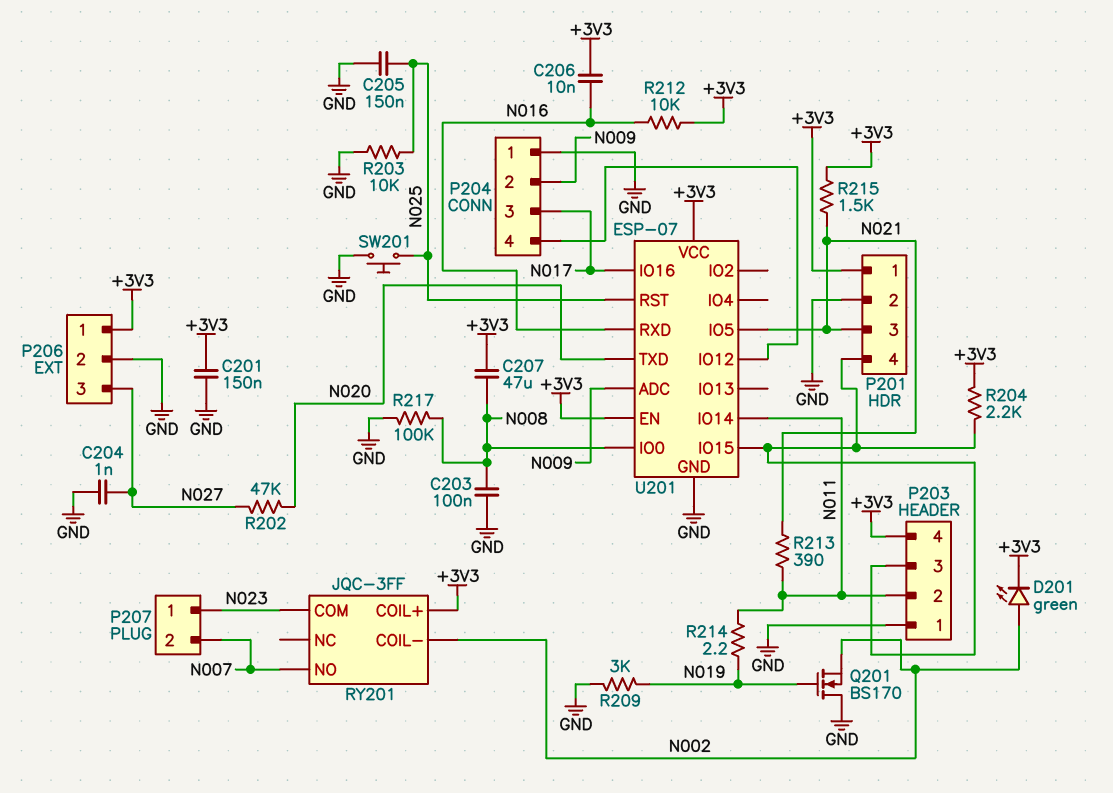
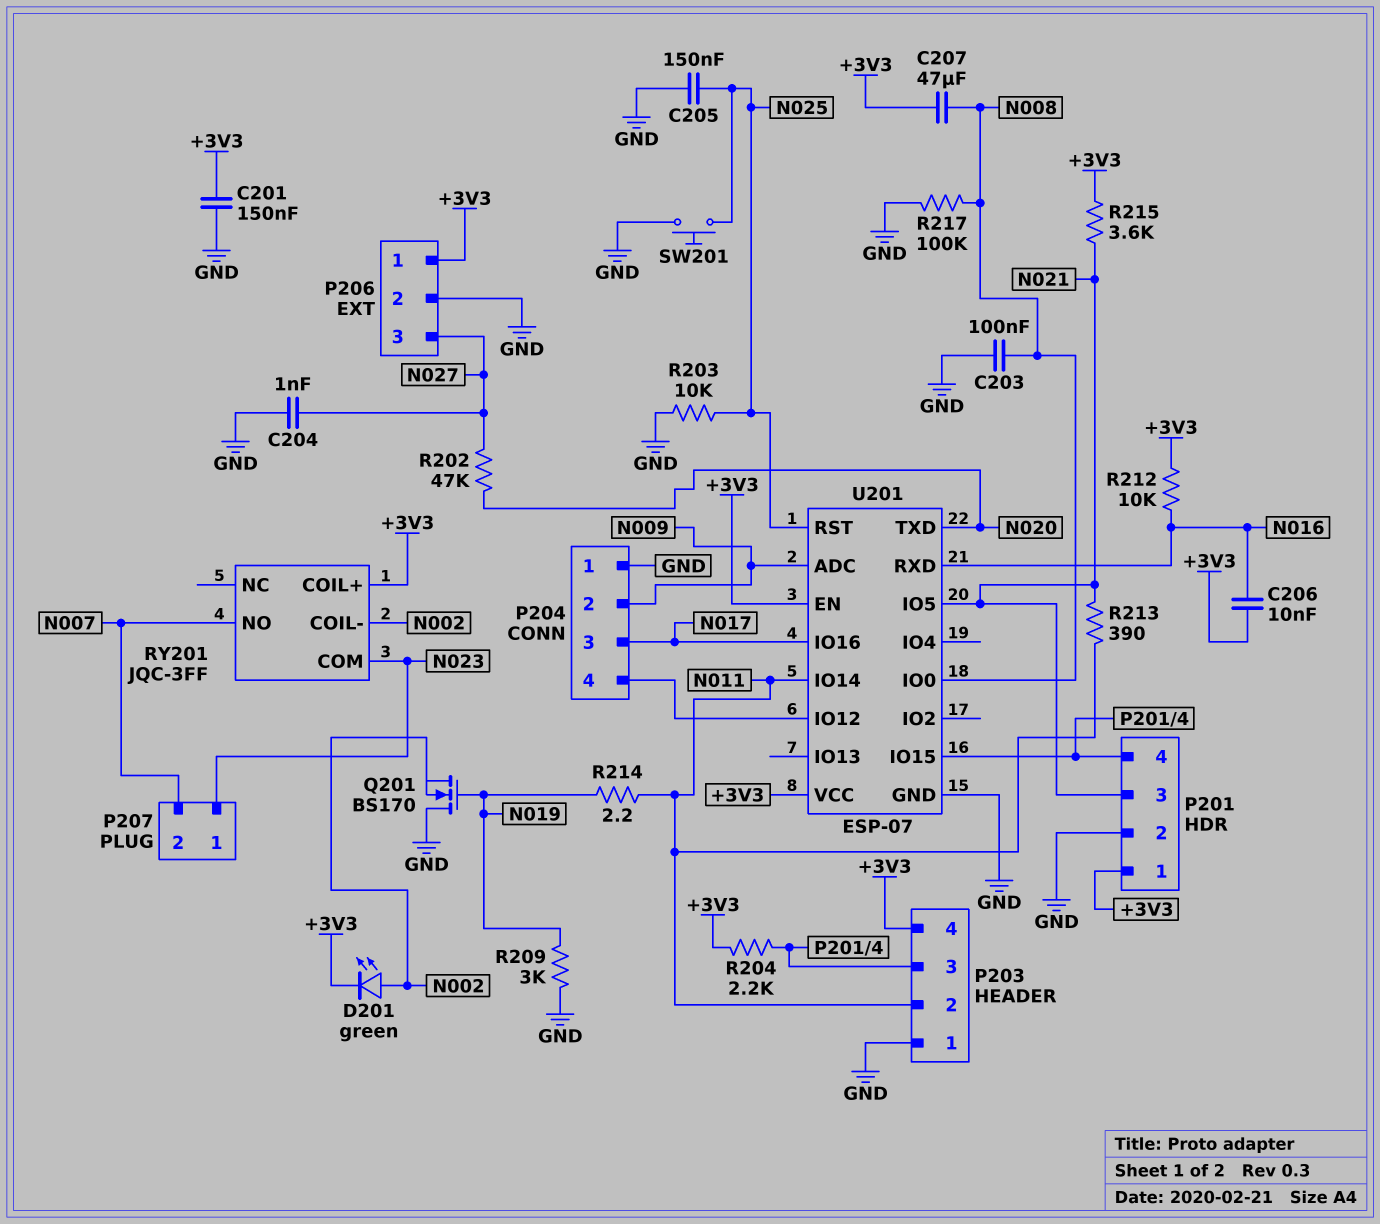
R215: 1.5k (+3V3, N021) -> 3.6k (+3V3, N021)

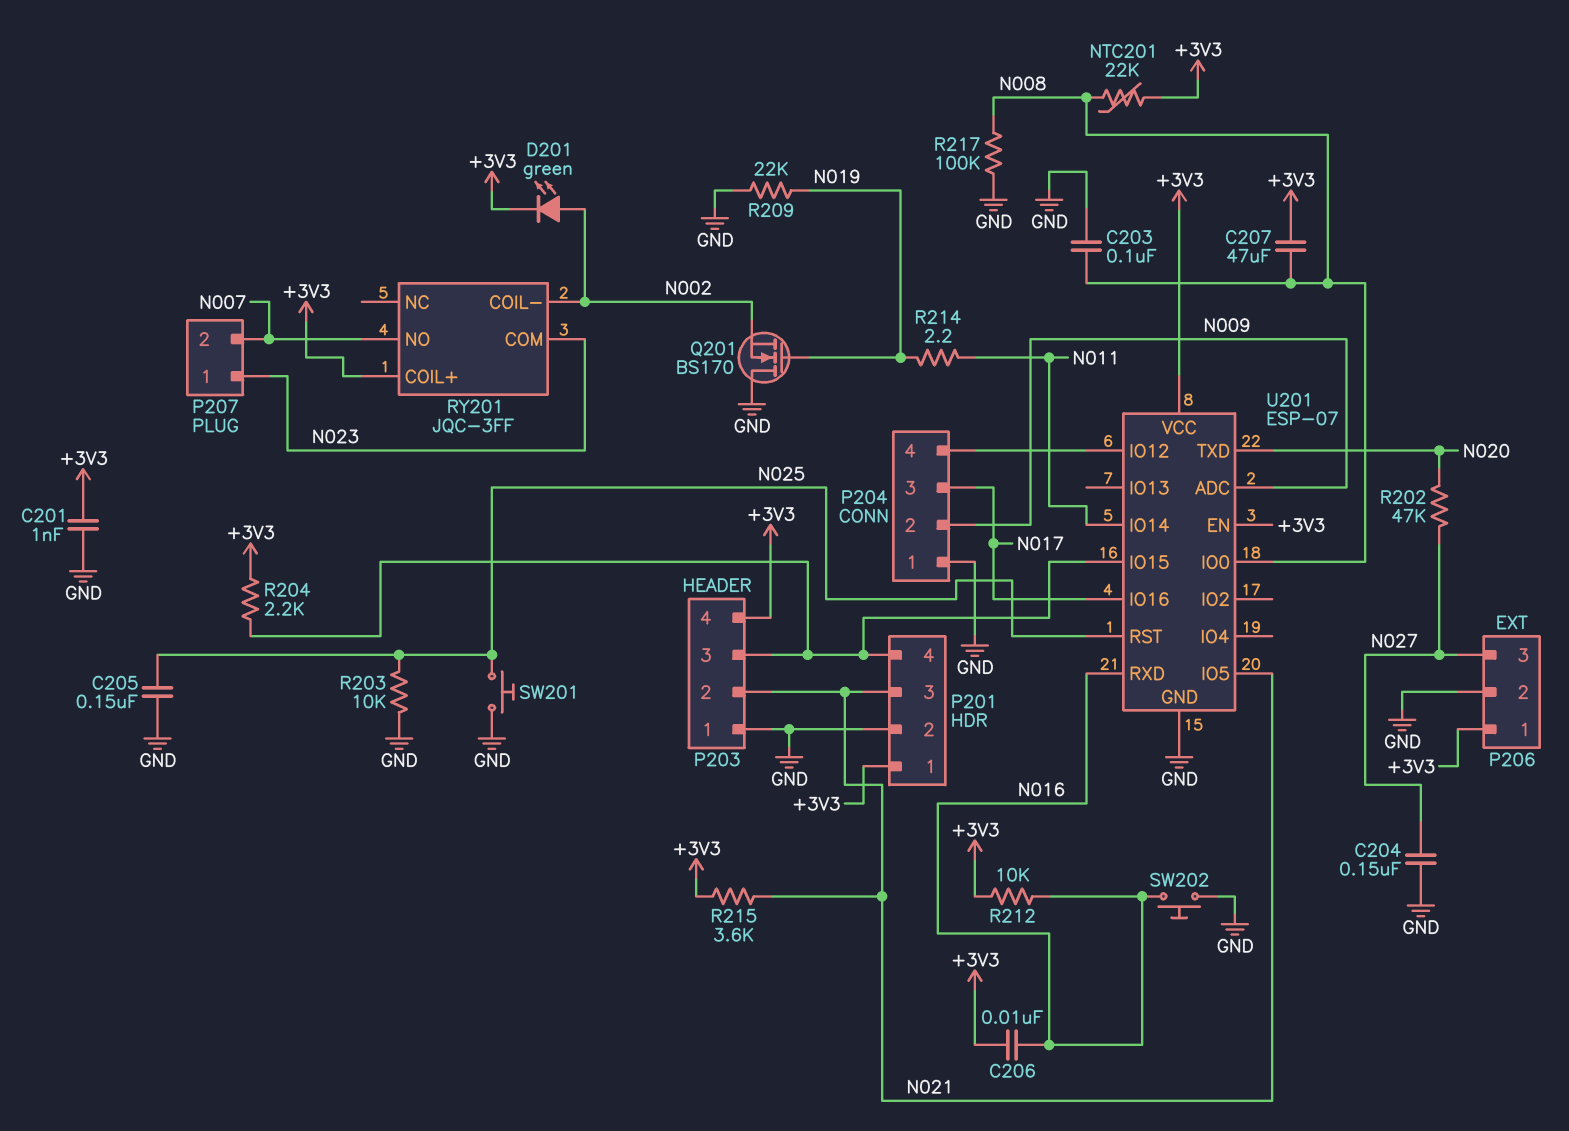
C201: 150nF (+3V3, GND) -> 1nF (+3V3, GND)
C204: 1nF (GND, N027) -> 150nF (GND, N027)
NTC201: none -> 22k (+3V3, N008)
P203 pin 2: N011 -> N021
R209: 3k (GND, N019) -> 22k (GND, N019)
R213: 390 (N011, N021) -> none
SW202: none -> button (GND, N016)

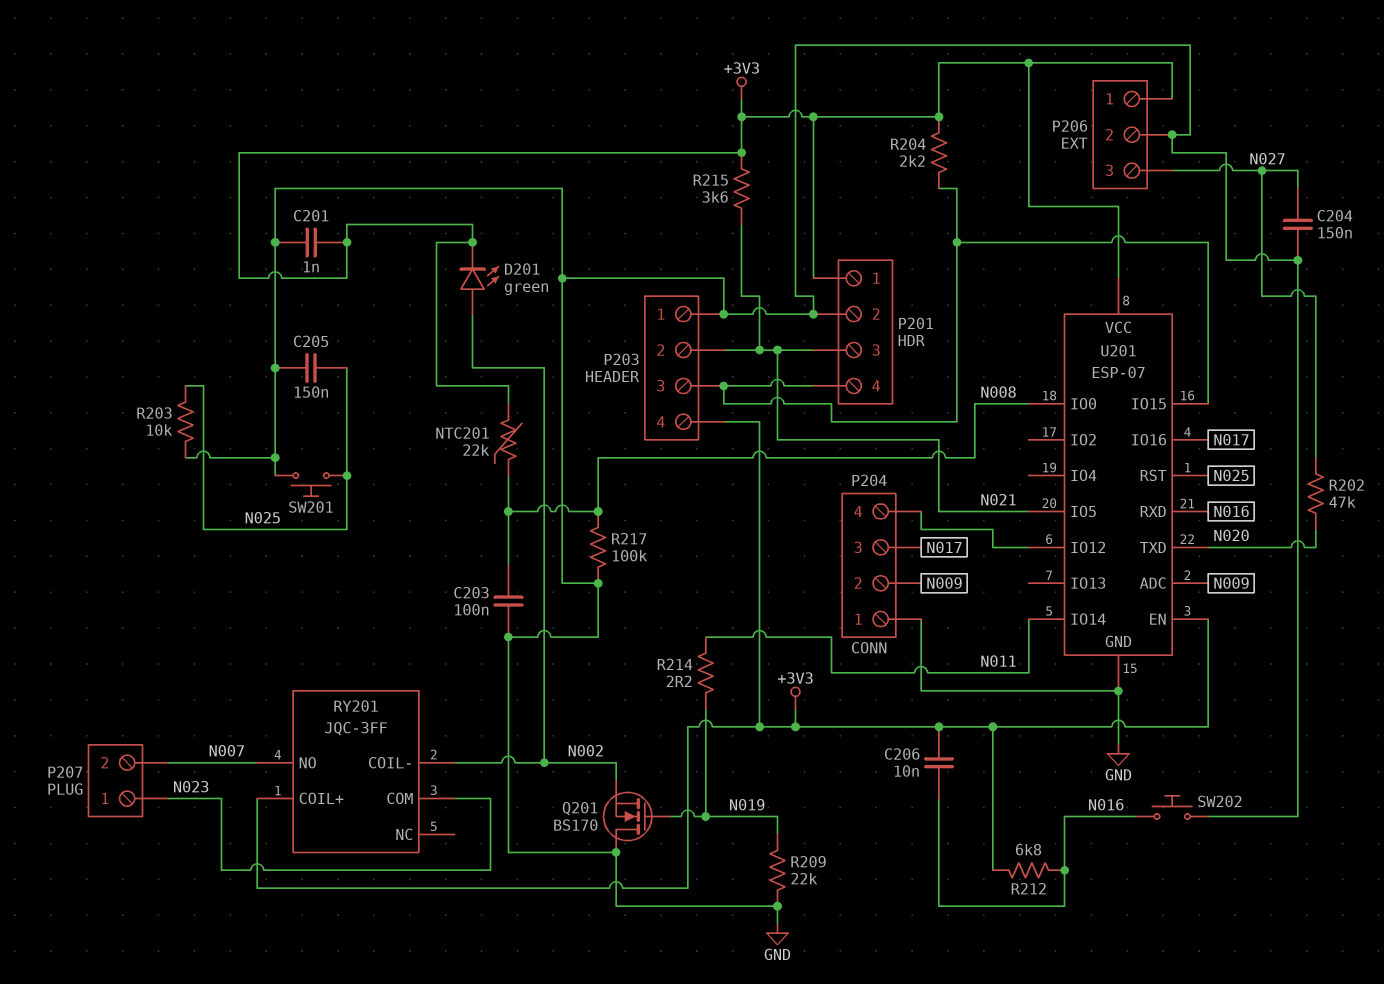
C207: 47uF (+3V3, N008) -> none
R212: 10k (+3V3, N016) -> 6.8k (+3V3, N016)

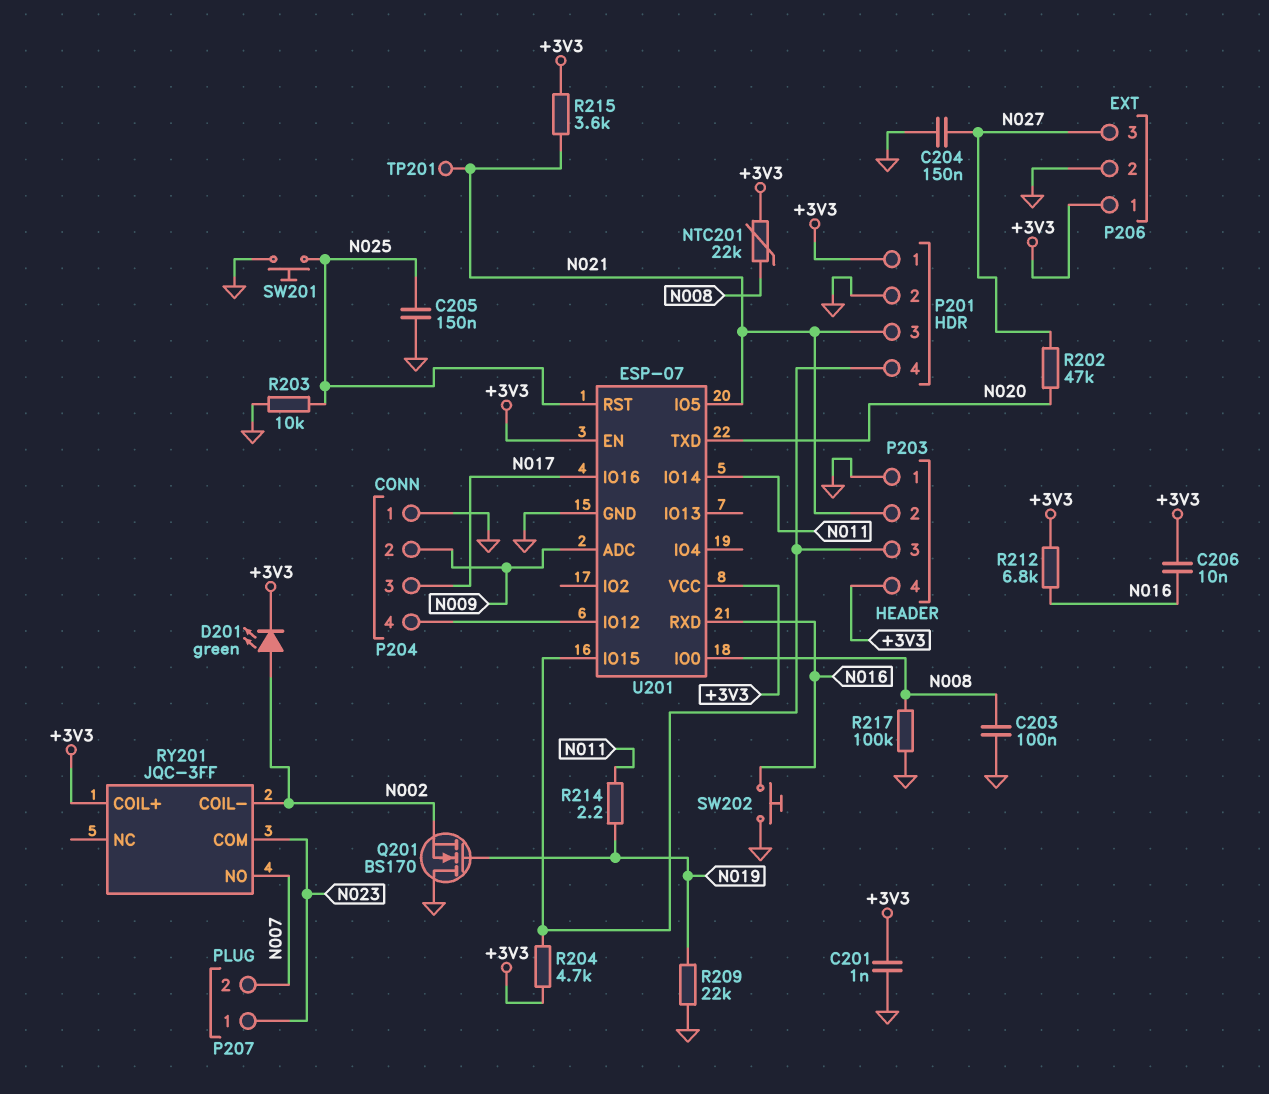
R204: 2.2k (+3V3, P201/4) -> 4.7k (+3V3, P201/4)
TP201: none -> test point (N021)

